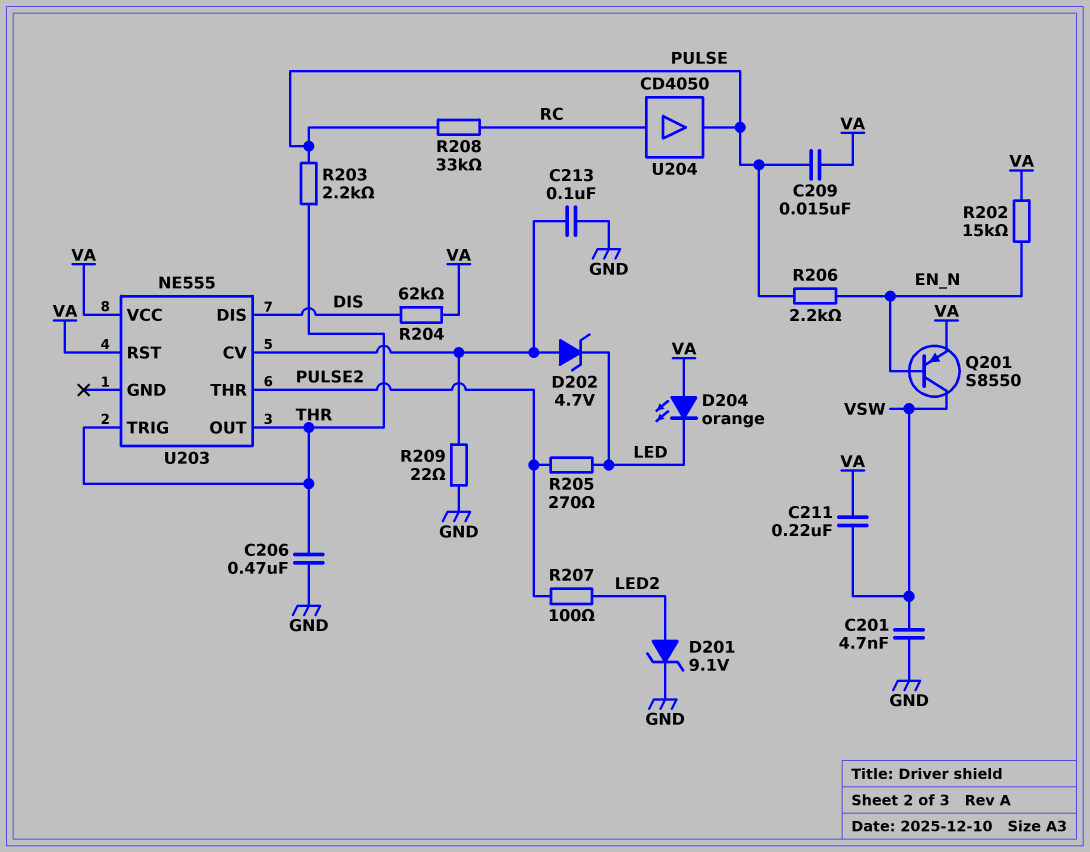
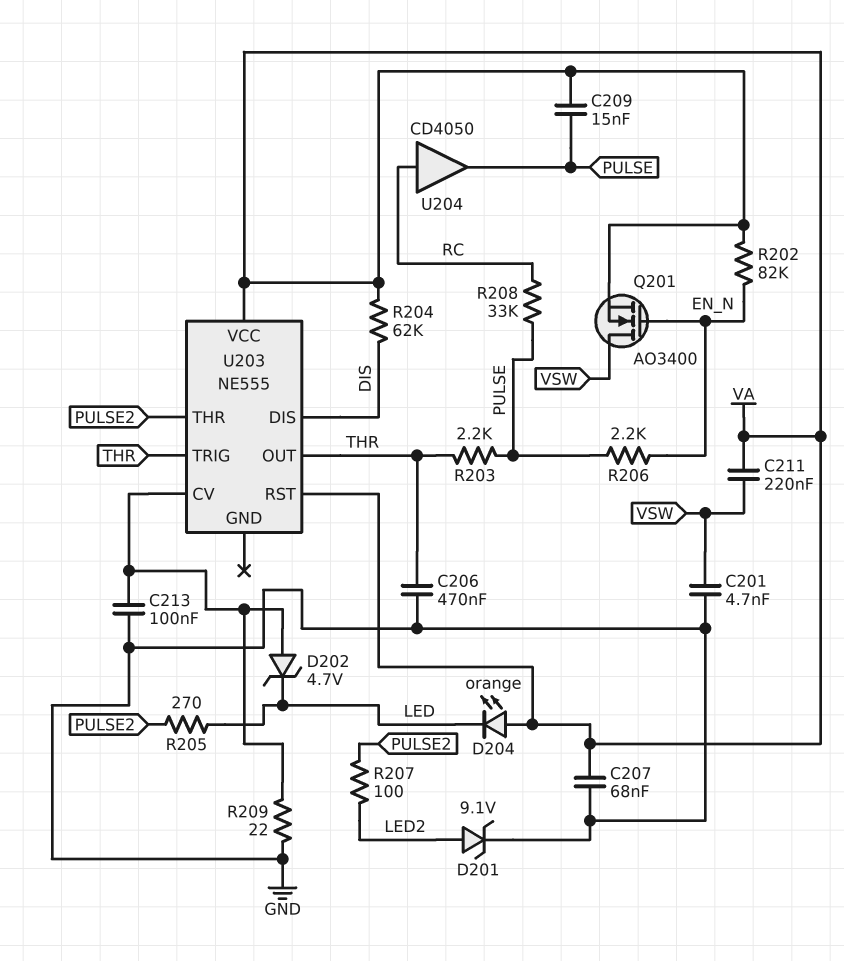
C207: none -> 68nF (GND, VA)
Q201: PNP S8550 (B EN_N, C VSW, E VA) -> NMOS AO3400 (G EN_N, D VSW, S VA)
R202: 15k (EN_N, VA) -> 82k (EN_N, VA)

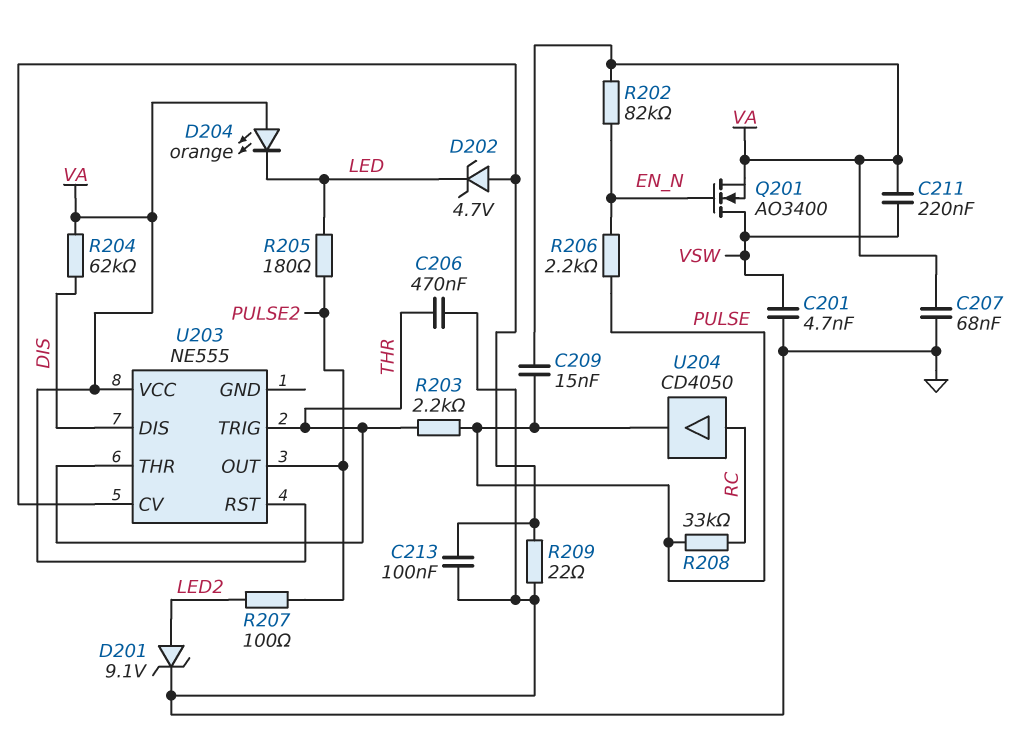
R205: 270 (LED, PULSE2) -> 180 (LED, PULSE2)
U203 pin OUT: THR -> PULSE2
U203 pin THR: PULSE2 -> THR

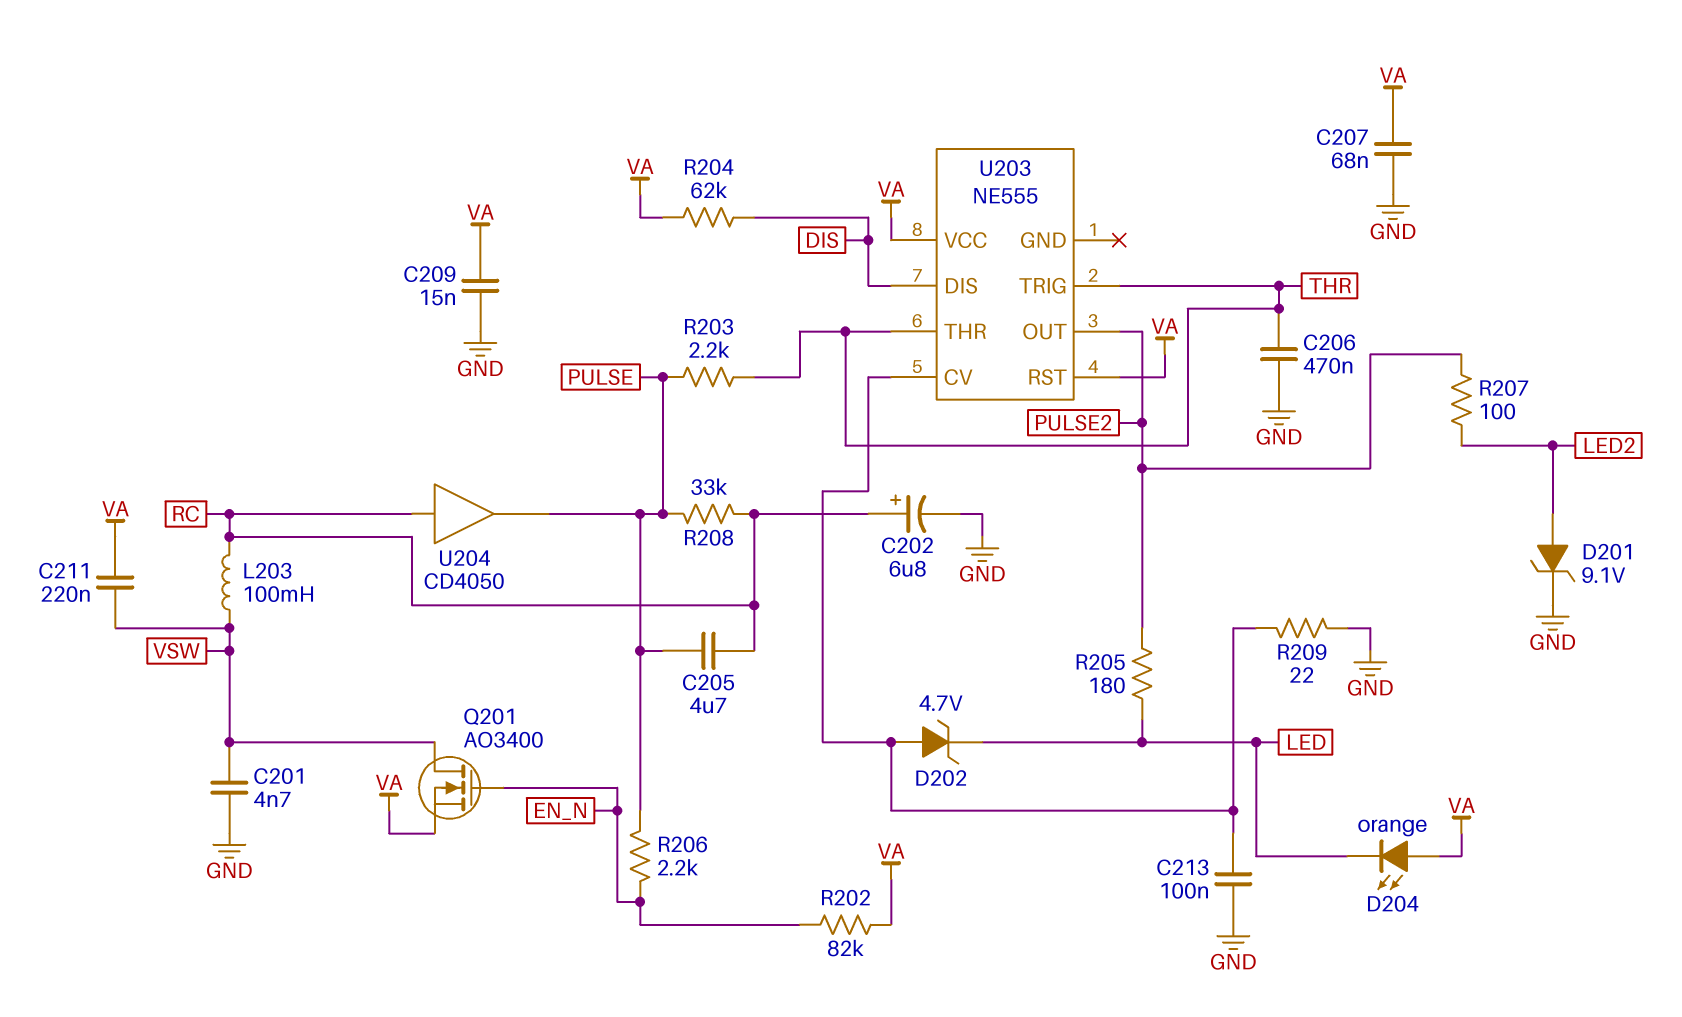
C202: none -> 6.8uF (plus RC, minus GND)
C205: none -> 4.7uF (PULSE, RC)
C209: 15nF (PULSE, VA) -> 15nF (GND, VA)
L203: none -> 100mH (RC, VSW)

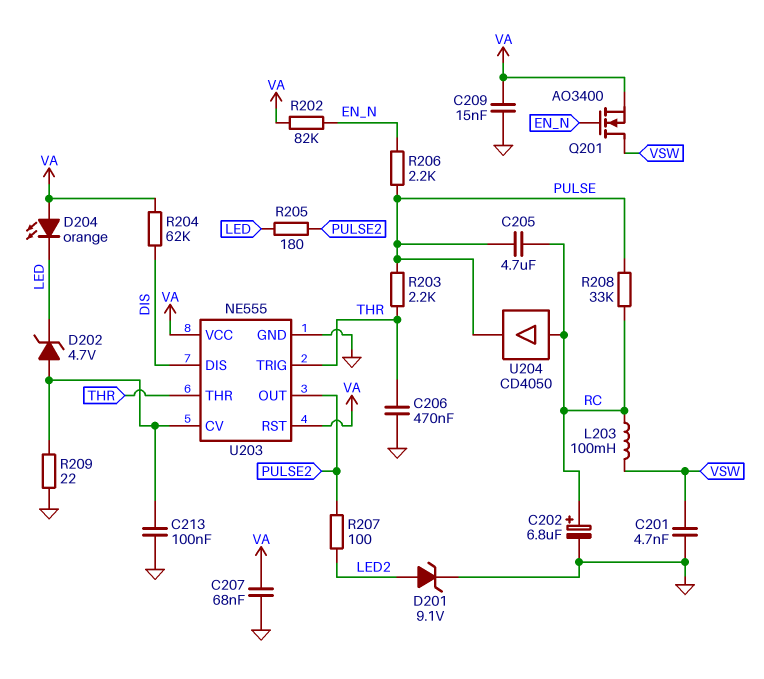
C211: 220nF (VA, VSW) -> none
U203 pin GND: none -> GND

